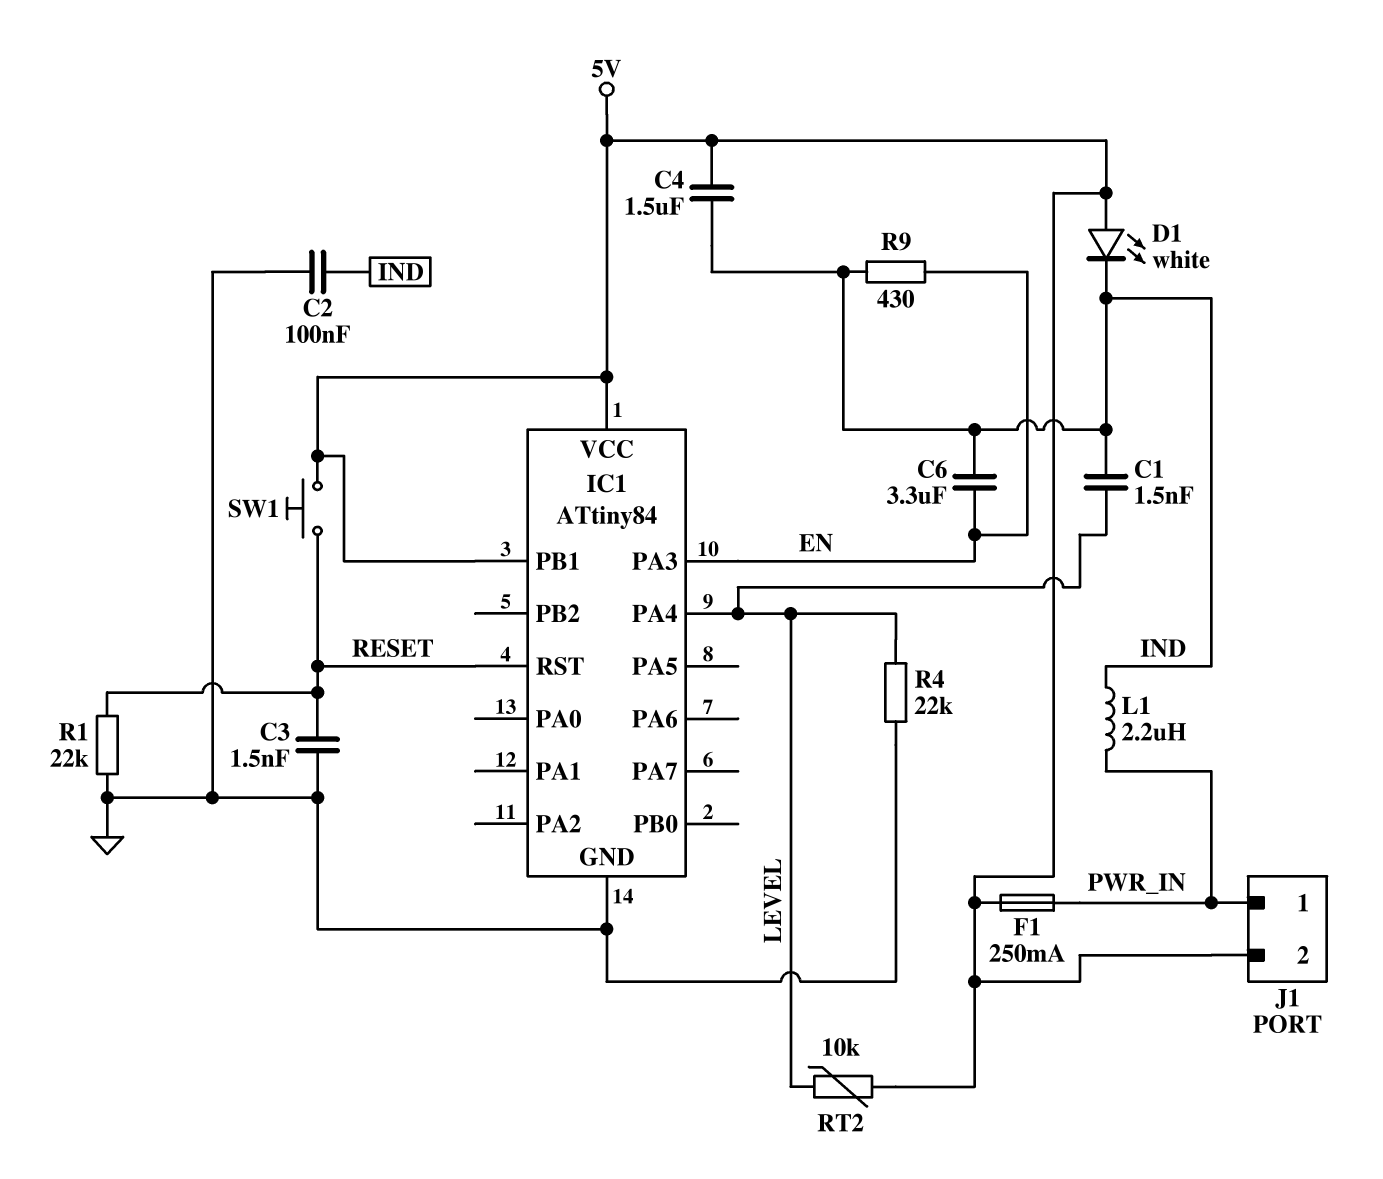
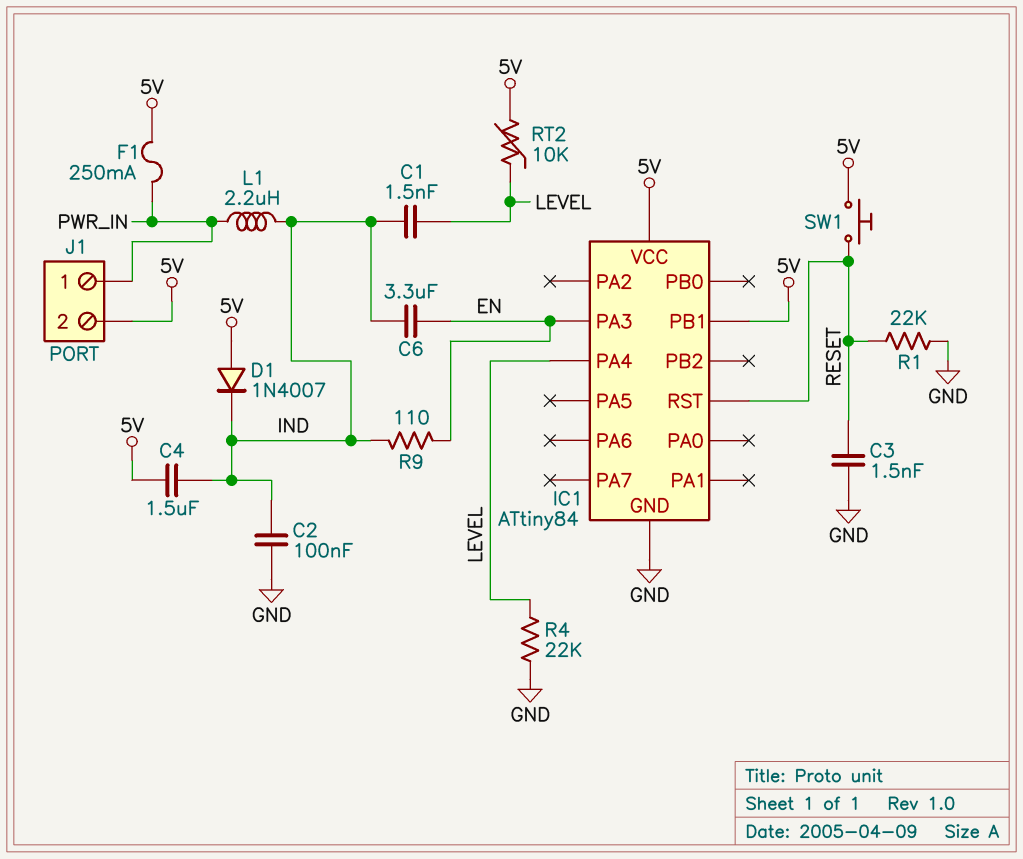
D1: LED white (A 5V, K IND) -> diode 1N4007 (A 5V, K IND)
R9: 430 (EN, IND) -> 110 (EN, IND)

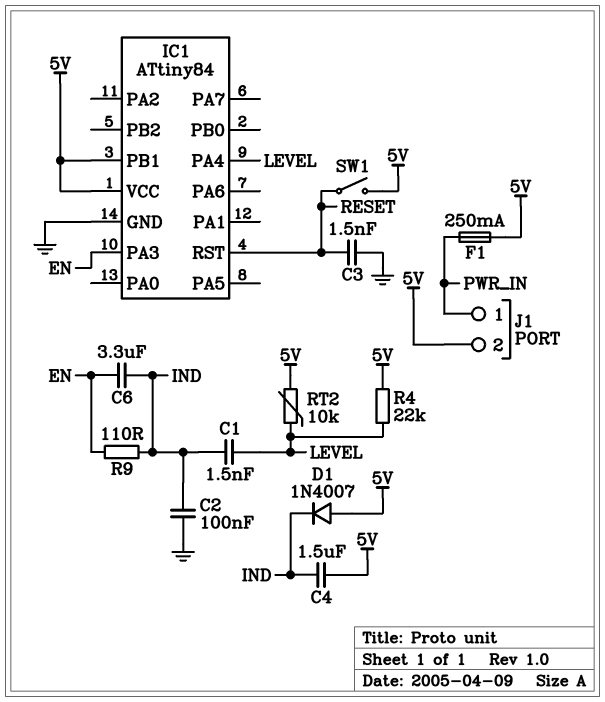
L1: 2.2uH (IND, PWR_IN) -> none
R1: 22k (GND, RESET) -> none
R4: 22k (GND, LEVEL) -> 22k (5V, LEVEL)
SW1: button (5V, RESET) -> switch (5V, RESET)

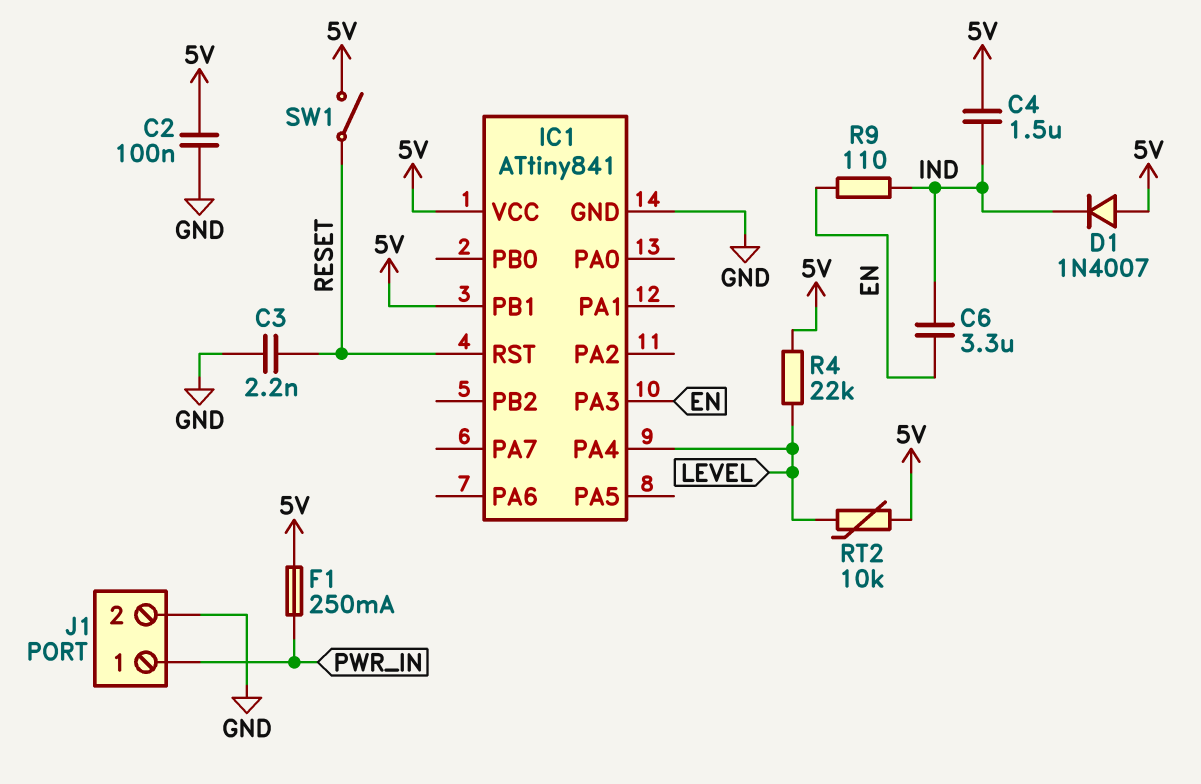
C1: 1.5nF (IND, LEVEL) -> none
C2: 100nF (GND, IND) -> 100nF (5V, GND)
C3: 1.5nF (GND, RESET) -> 2.2nF (GND, RESET)
IC1: ATtiny84 -> ATtiny841
J1 pin 2: 5V -> GND

